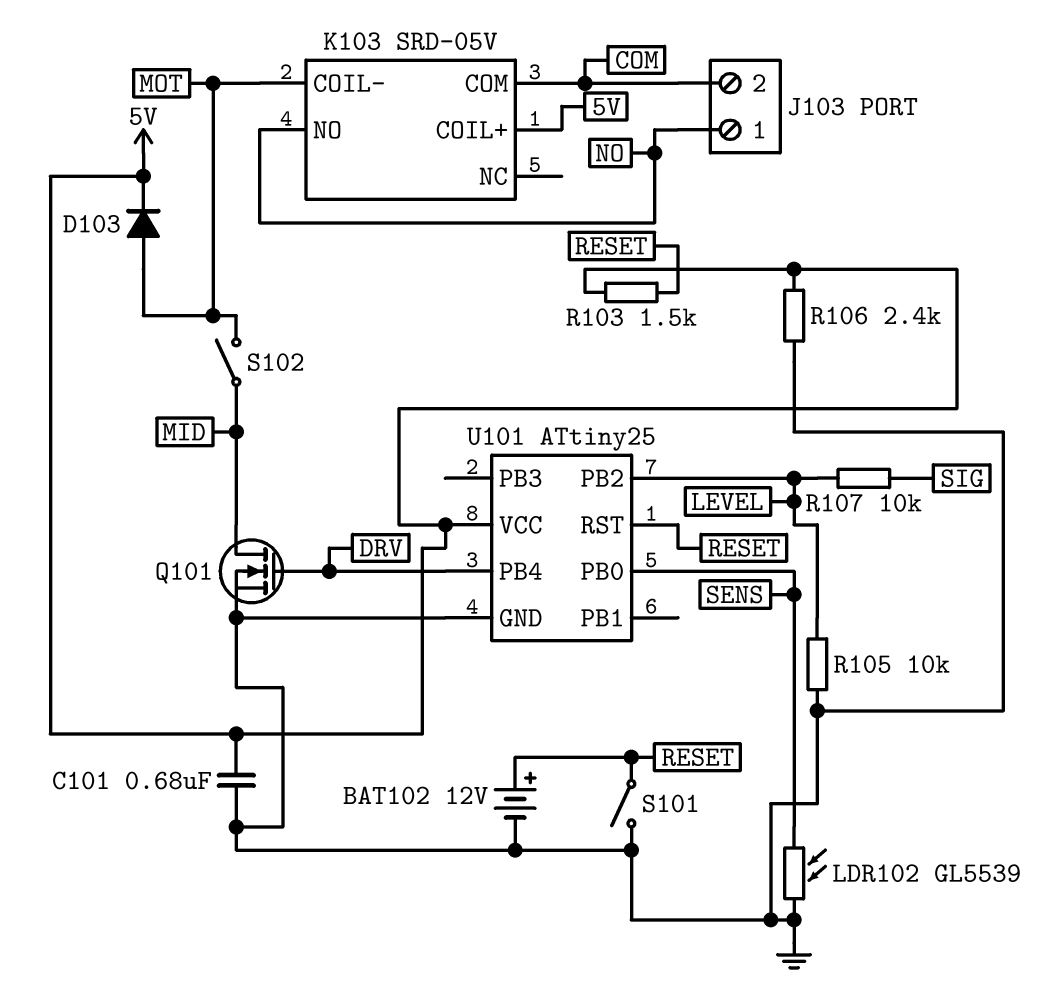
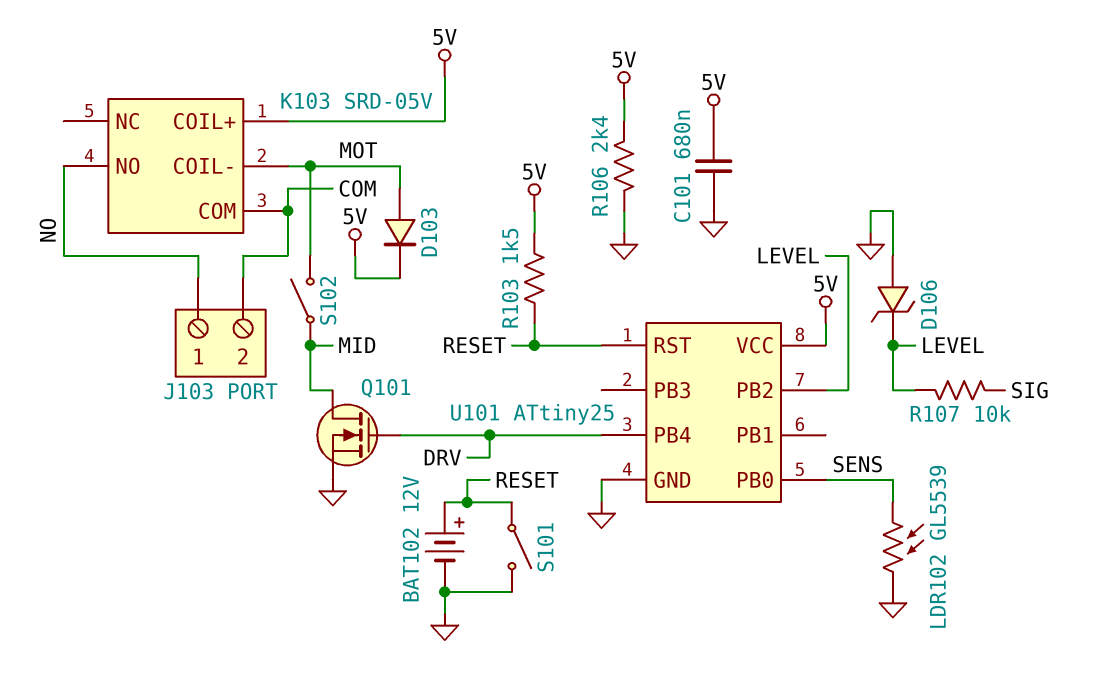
D106: none -> zener (A GND, K LEVEL)
R105: 10k (GND, LEVEL) -> none

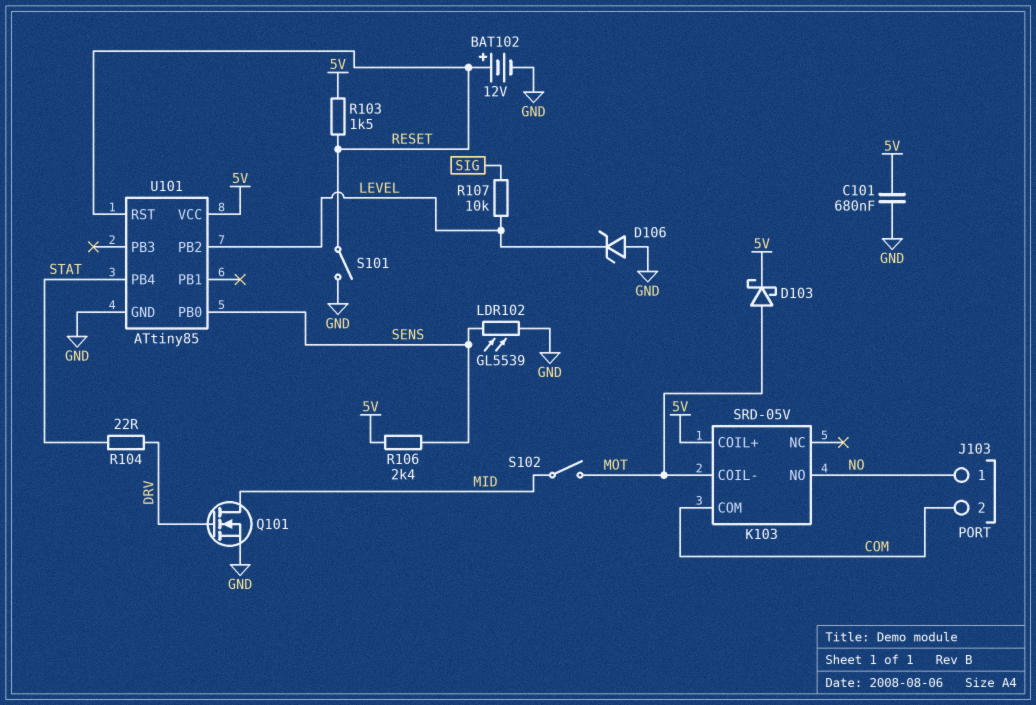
D103: diode (A MOT, K 5V) -> schottky (A MOT, K 5V)
R104: none -> 22 (DRV, STAT)
R106: 2.4k (5V, GND) -> 2.4k (5V, SENS)
U101: ATtiny25 -> ATtiny85
U101 pin PB4: DRV -> STAT

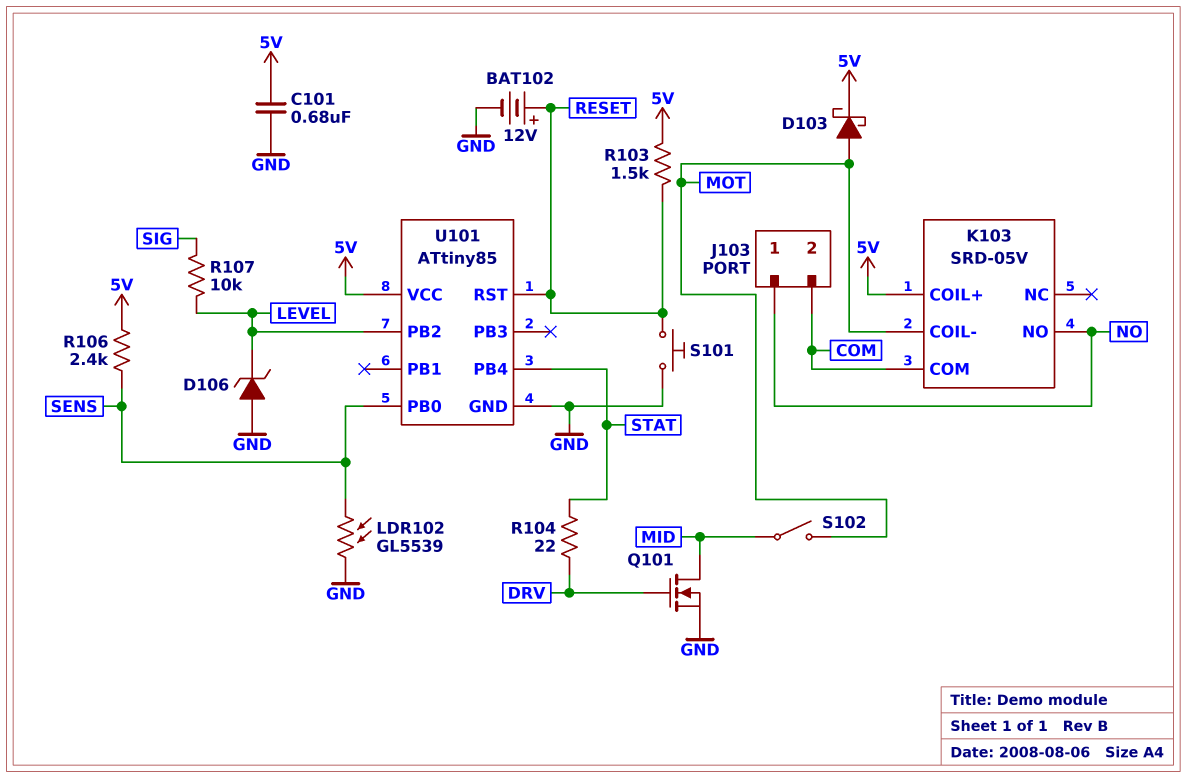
S101: switch (GND, RESET) -> button (GND, RESET)

